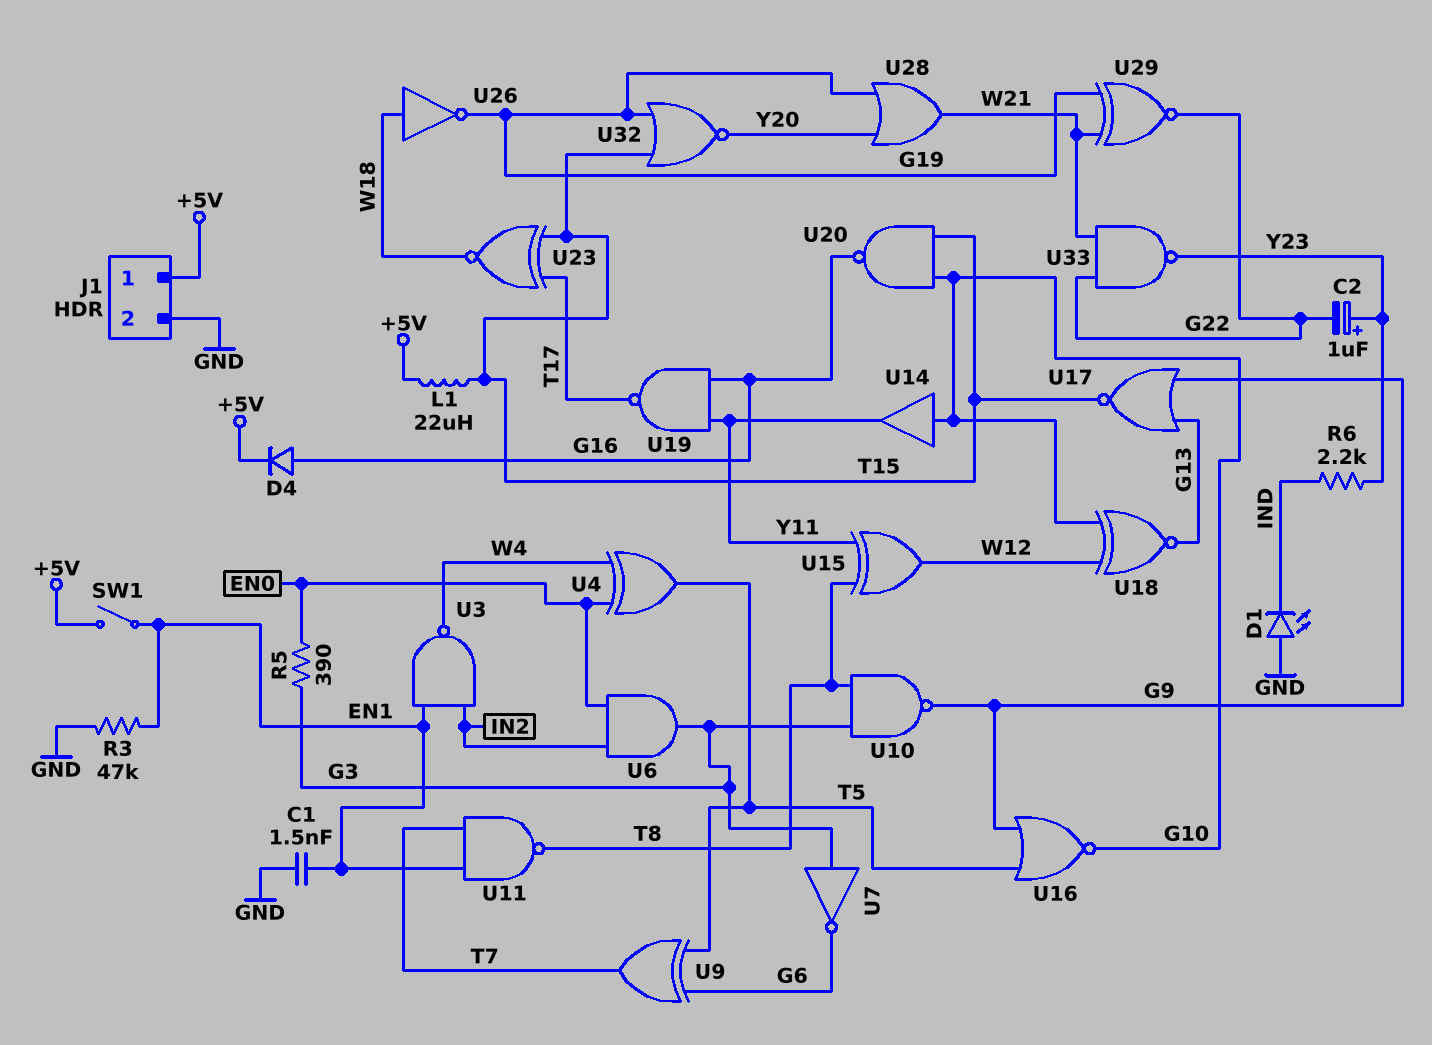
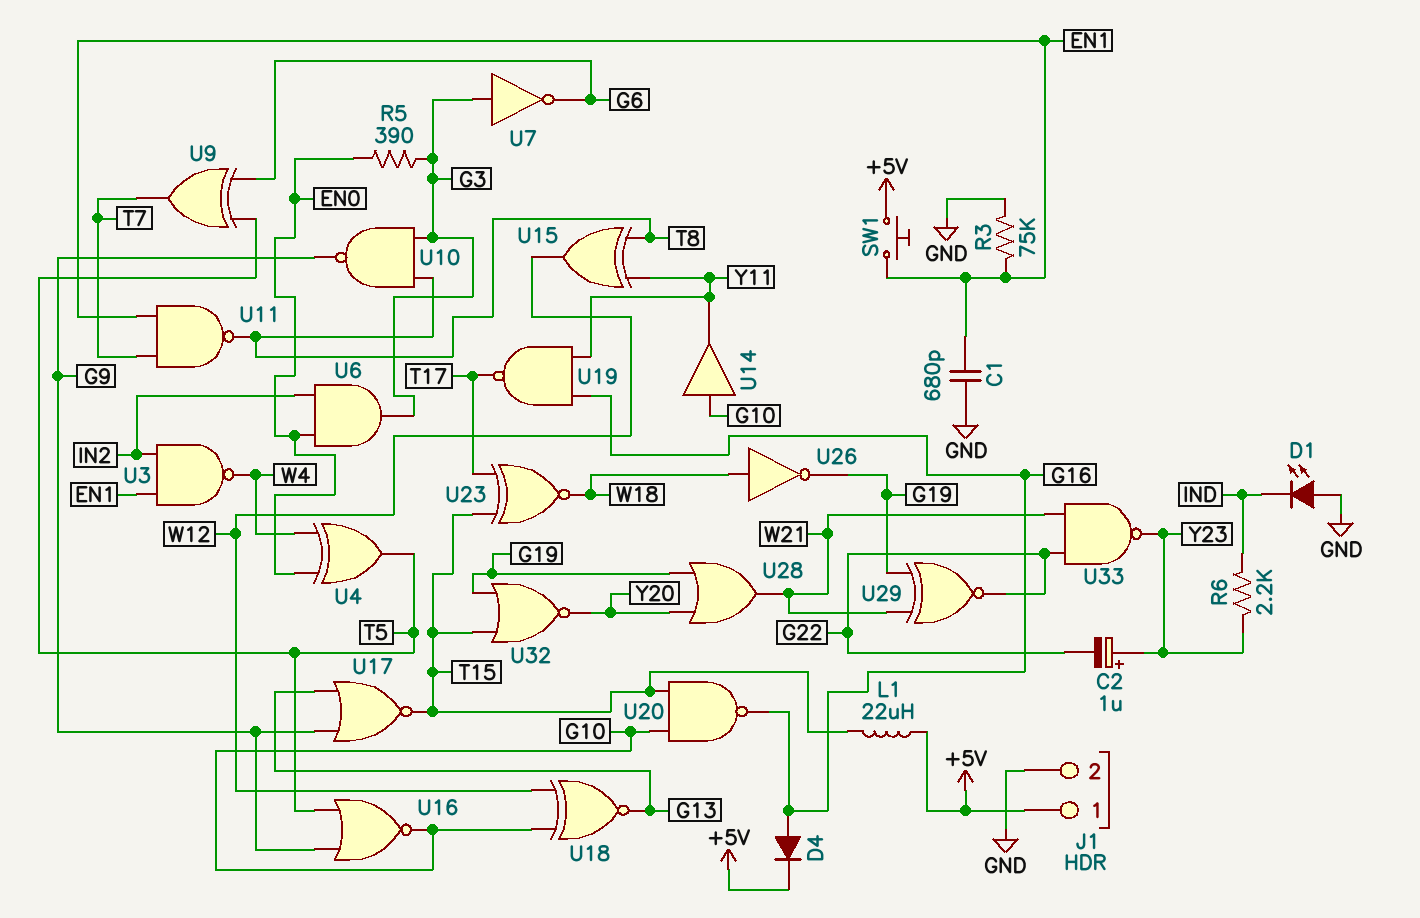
C1: 1.5nF (EN1, GND) -> 680pF (EN1, GND)
R3: 47k (EN1, GND) -> 75k (EN1, GND)
SW1: switch (+5V, EN1) -> button (+5V, EN1)

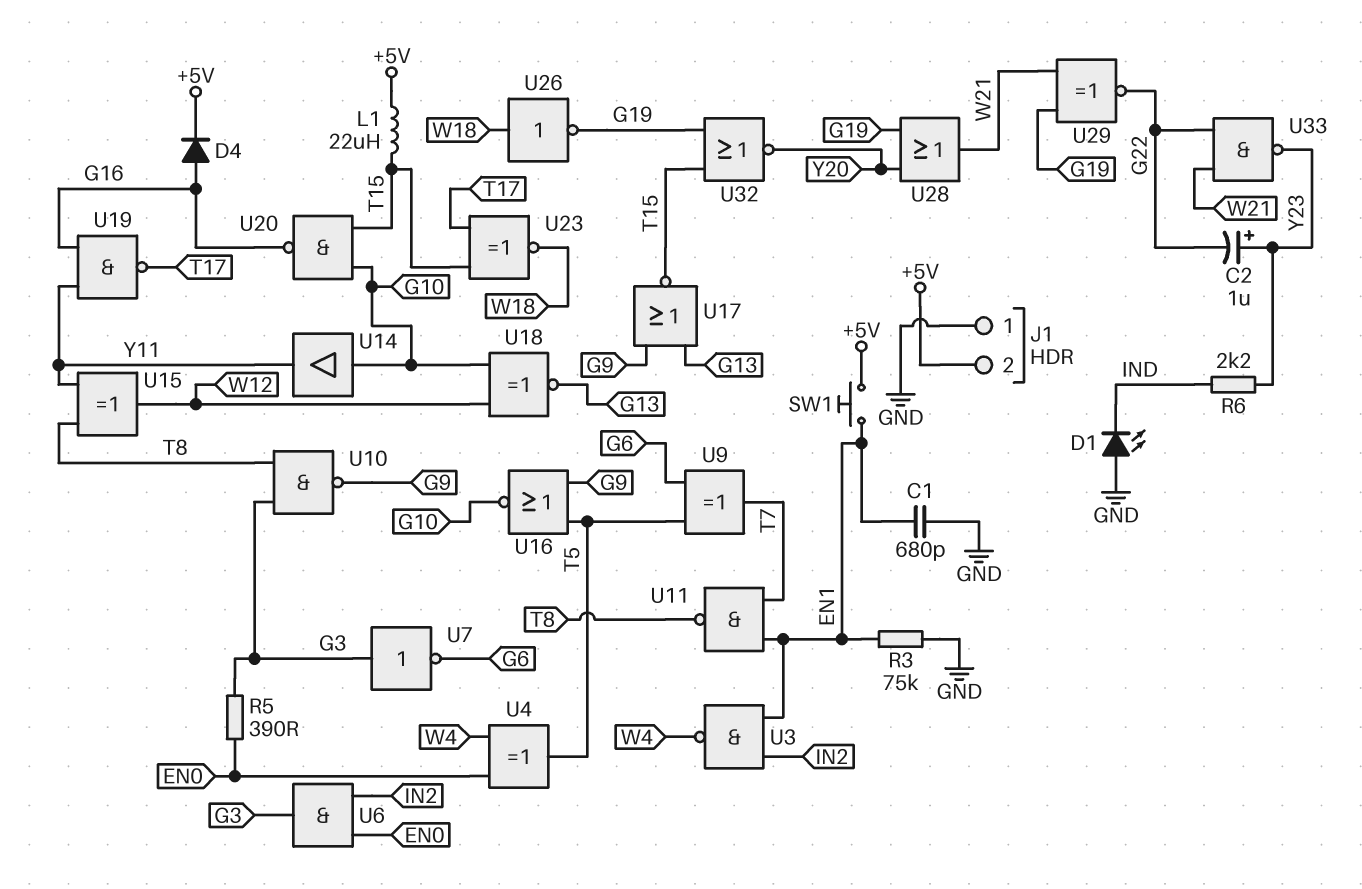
J1 pin 1: +5V -> GND
J1 pin 2: GND -> +5V

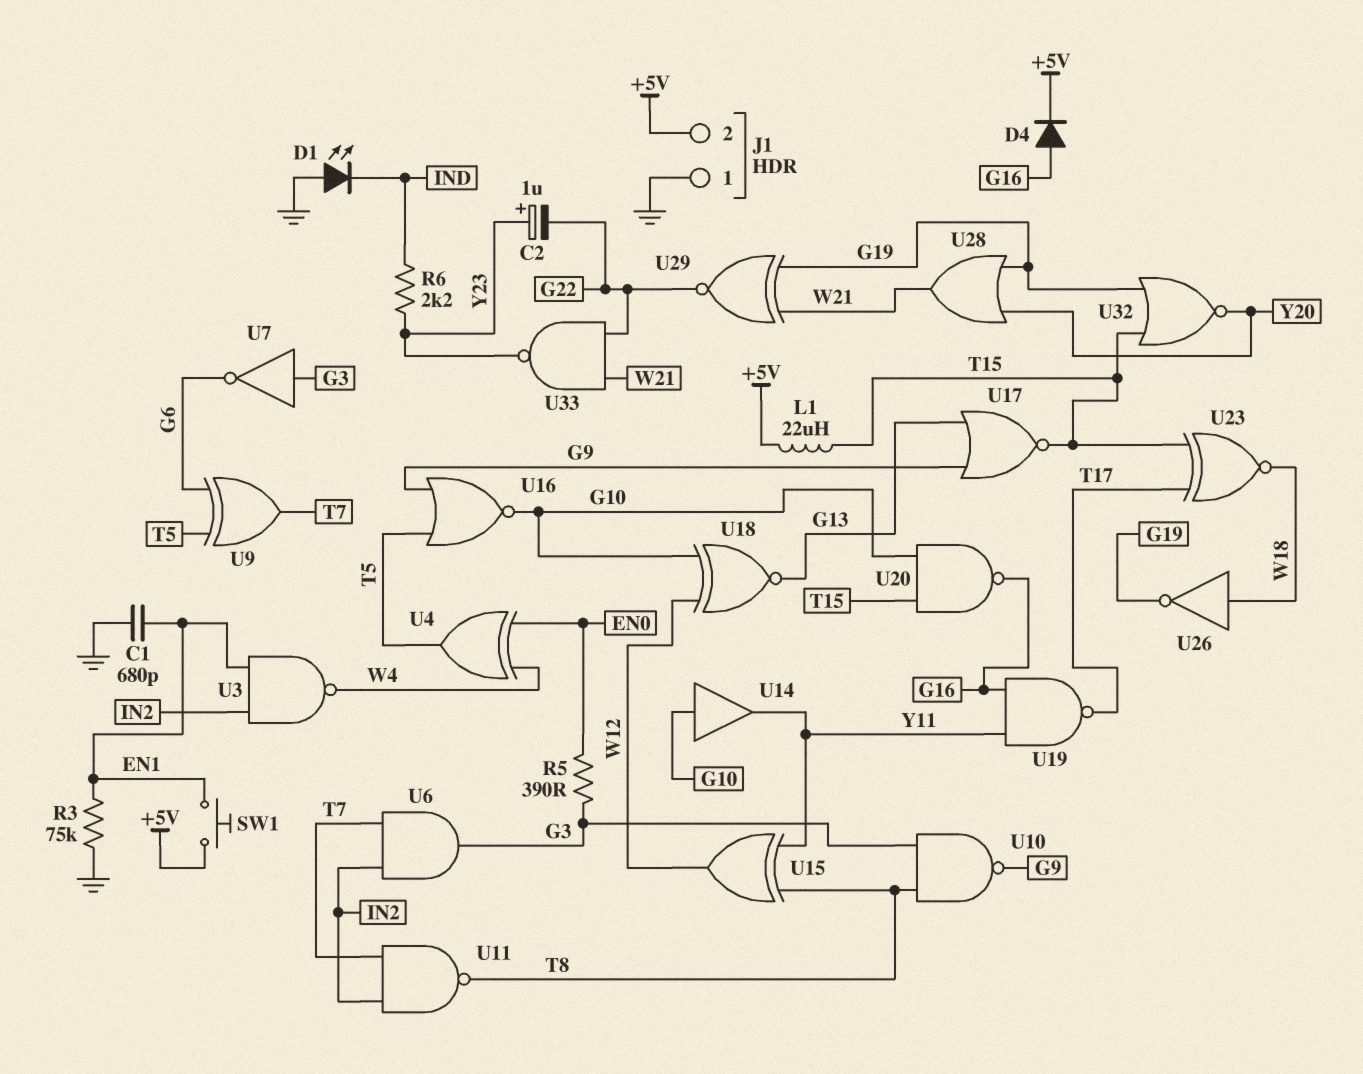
U6: AND (in EN0, in IN2, out G3) -> AND (in IN2, in T7, out G3)
U11: NAND (in EN1, in T7, out T8) -> NAND (in IN2, in T7, out T8)

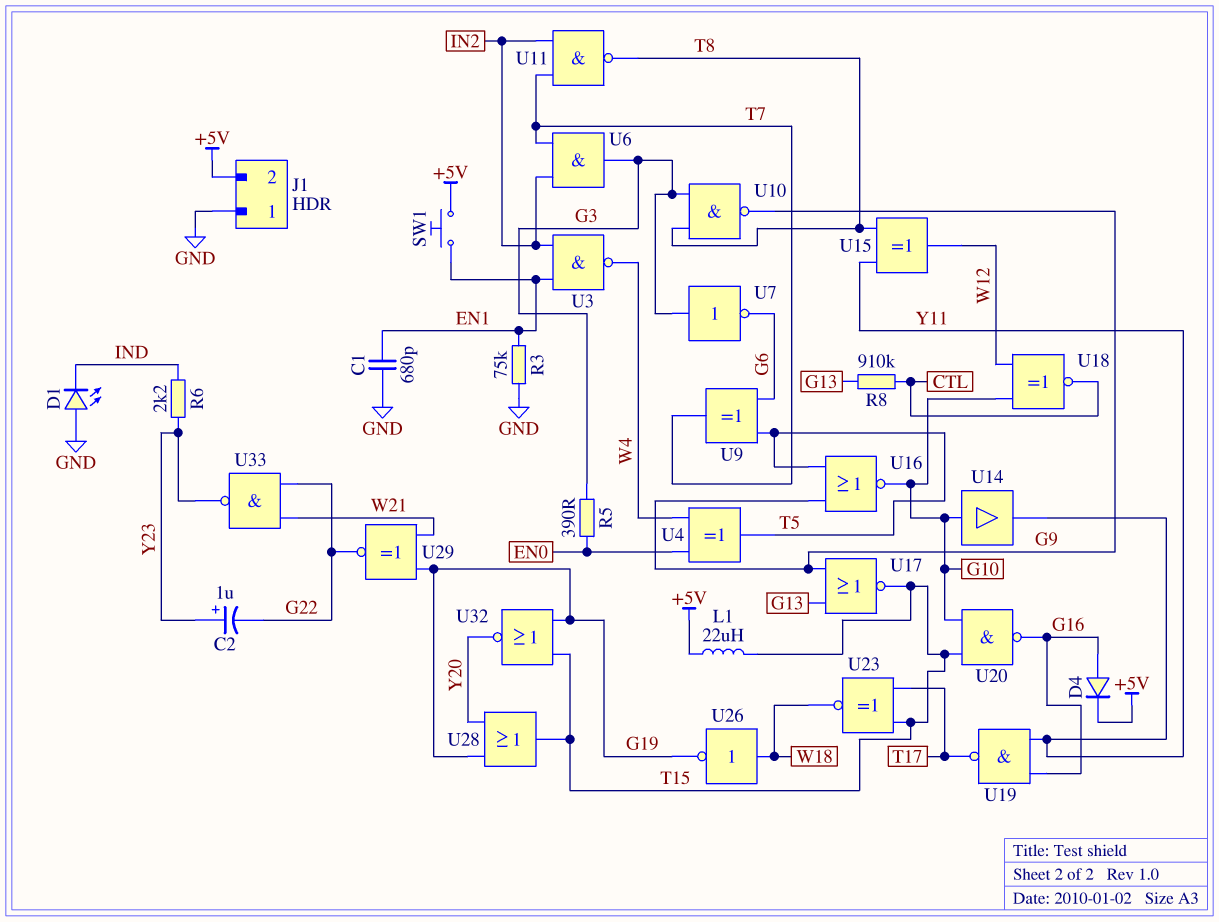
R8: none -> 910k (CTL, G13)
U18: XNOR (in G10, in W12, out G13) -> XNOR (in G10, in W12, out CTL)
U28: OR (in G19, in Y20, out W21) -> OR (in G19, in Y20, out T15)

